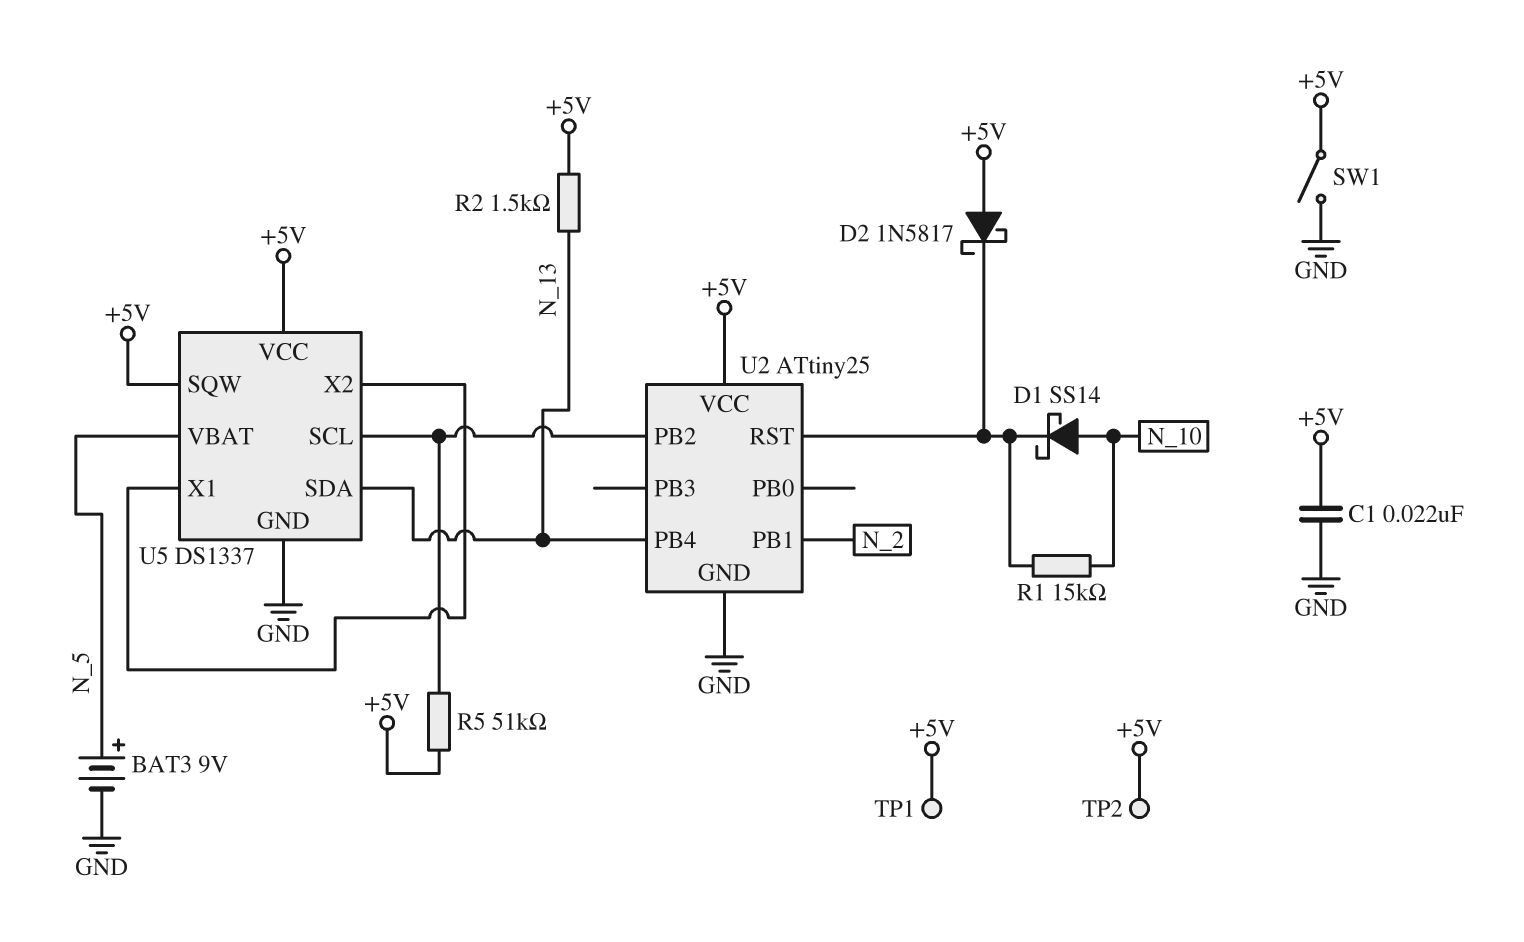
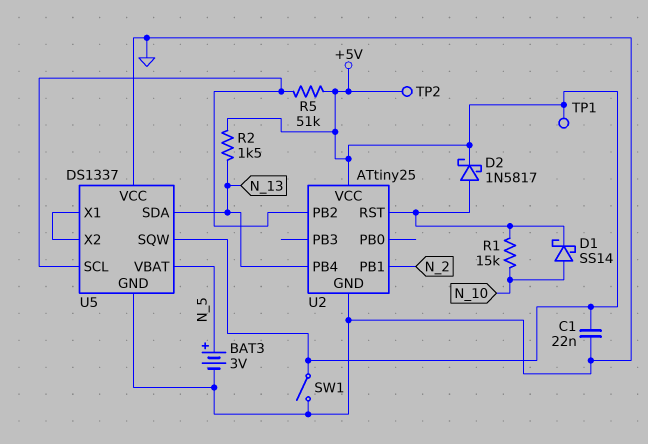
BAT3: 9V (plus N_5, minus GND) -> 3V (plus N_5, minus GND)
D2: schottky 1N5817 (A +5V, K U2/RST) -> schottky 1N5817 (A U2/RST, K +5V)
U5 pin VCC: +5V -> GND

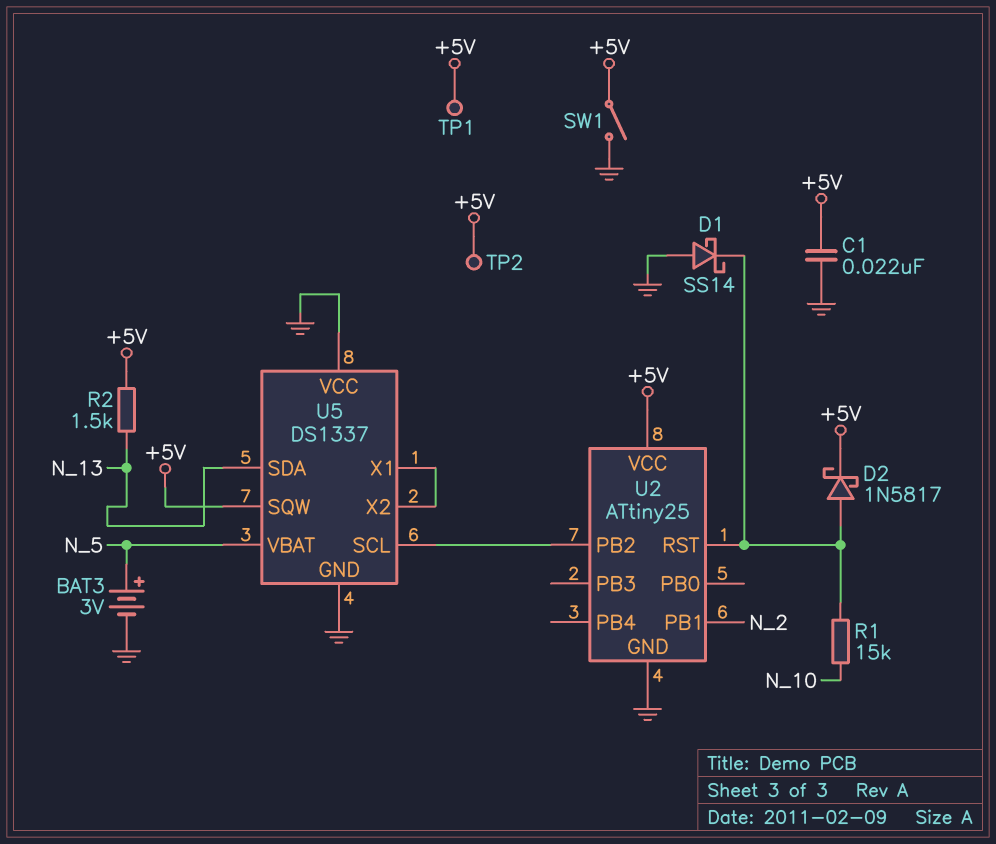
D1: schottky SS14 (A N_10, K U2/RST) -> schottky SS14 (A GND, K U2/RST)
R5: 51k (+5V, U2/PB2) -> none
U2 pin PB4: N_13 -> none

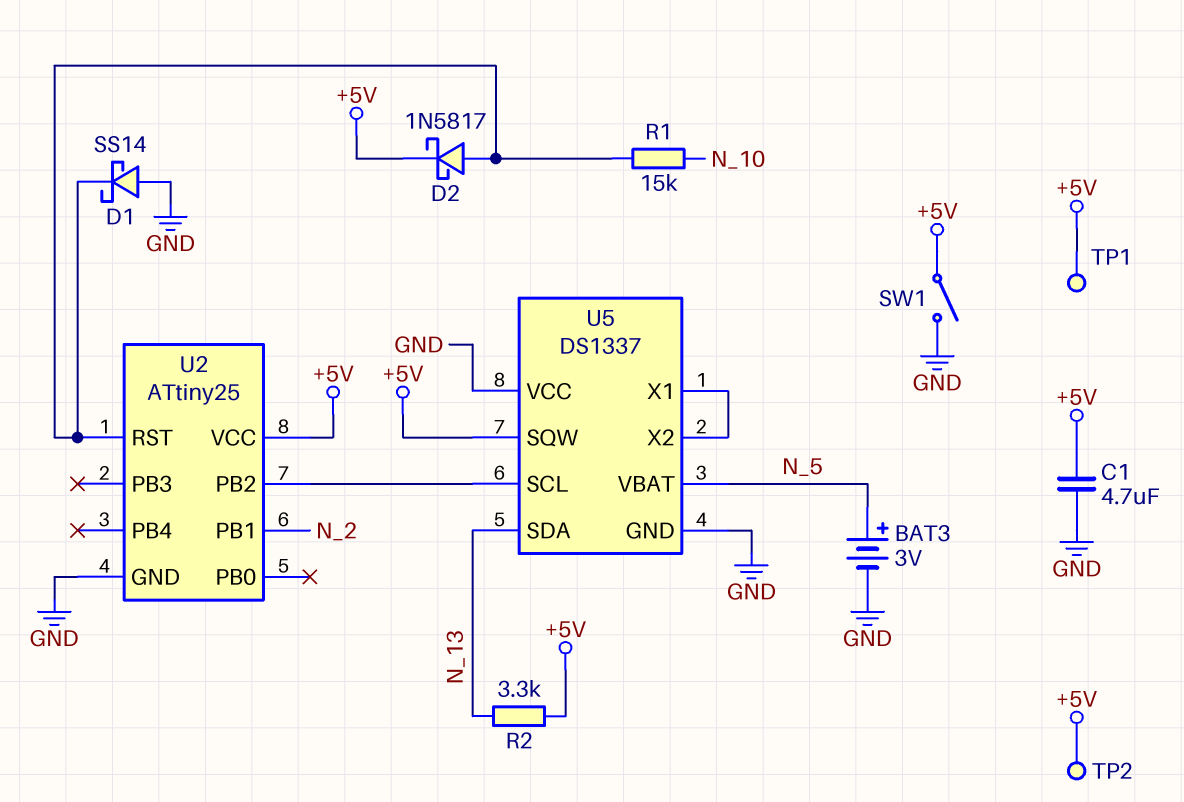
C1: 22nF (+5V, GND) -> 4.7uF (+5V, GND)
R2: 1.5k (+5V, N_13) -> 3.3k (+5V, N_13)

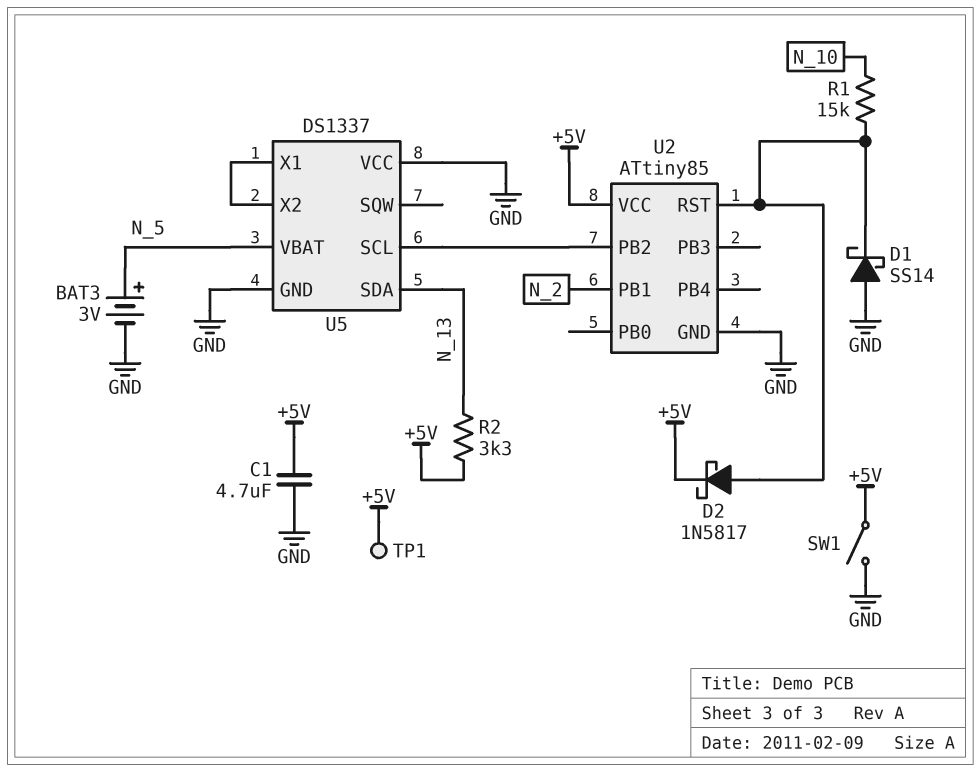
TP2: test point (+5V) -> none
U2: ATtiny25 -> ATtiny85
U5 pin SQW: +5V -> none

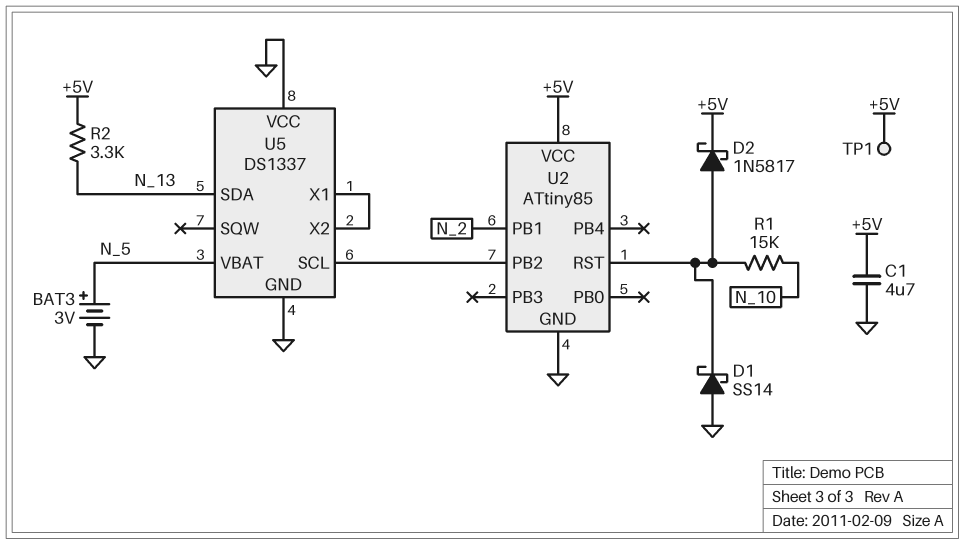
SW1: switch (+5V, GND) -> none

